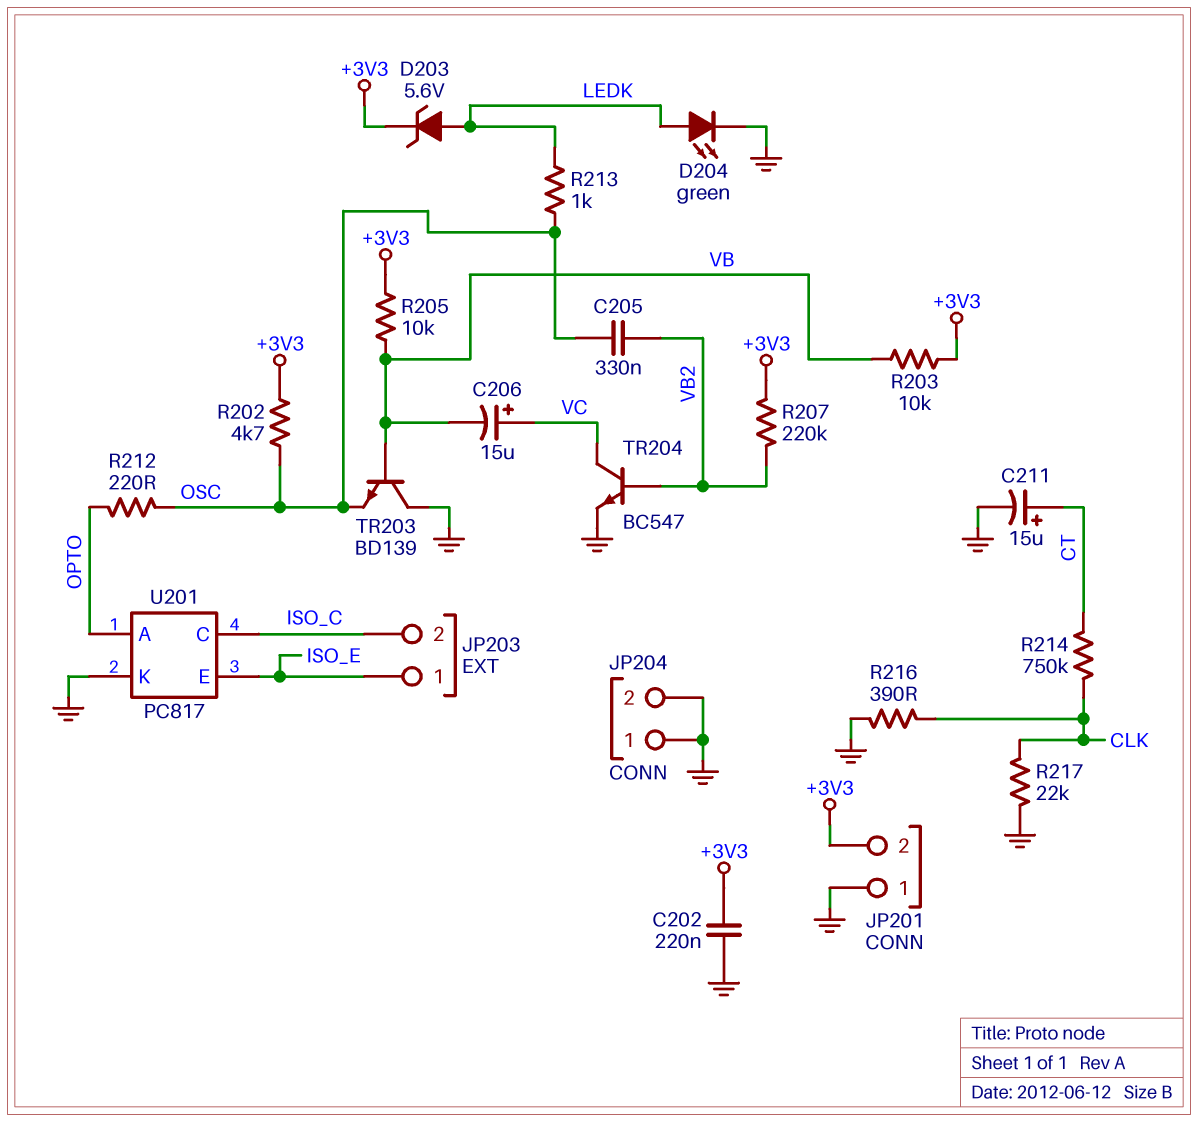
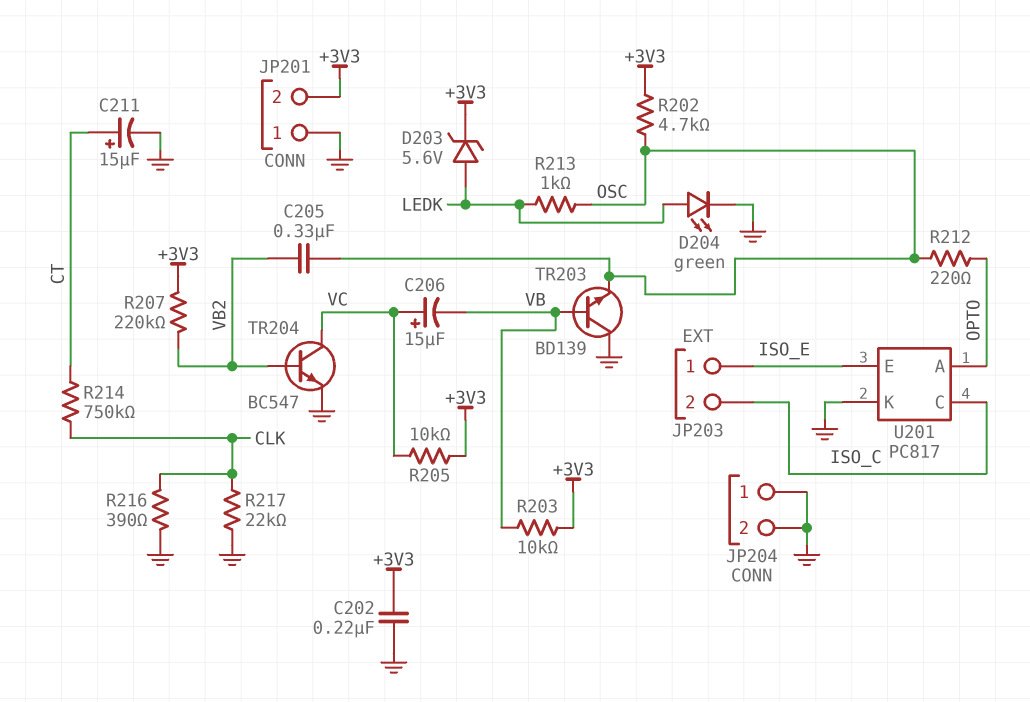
R205: 10k (+3V3, VB) -> 10k (+3V3, VC)

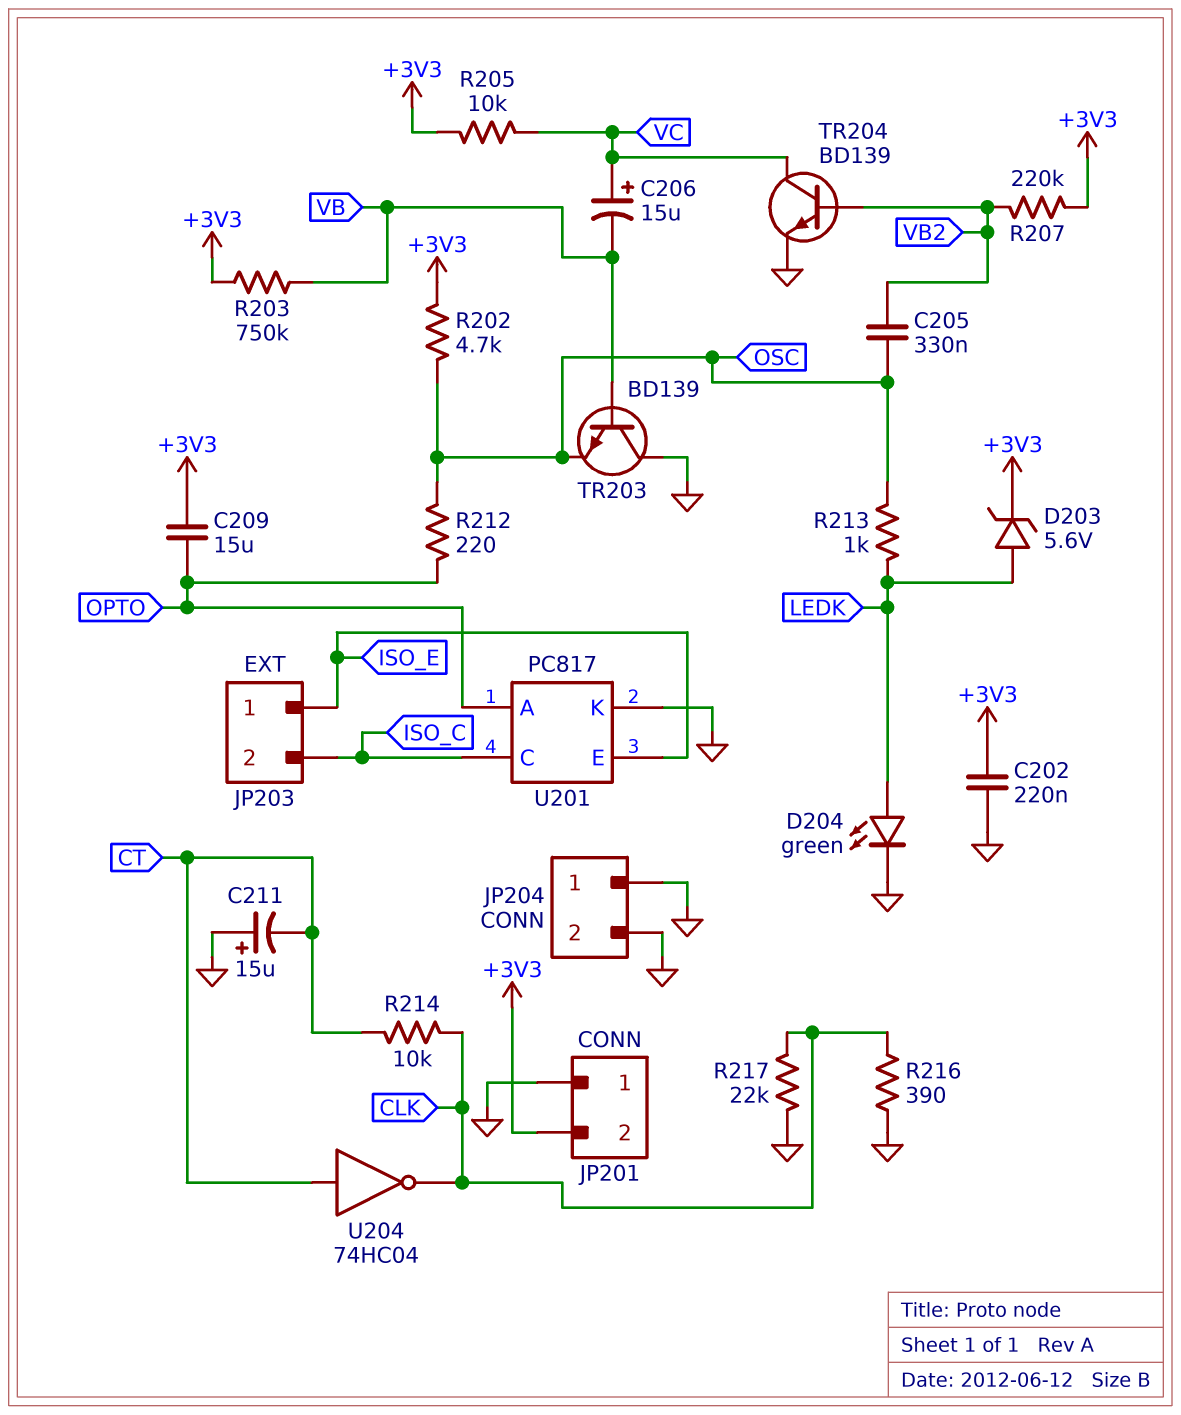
C209: none -> 15uF (+3V3, OPTO)
C211: 15uF (plus CT, minus GND) -> 15uF (plus GND, minus CT)
R203: 10k (+3V3, VB) -> 750k (+3V3, VB)
R214: 750k (CLK, CT) -> 10k (CLK, CT)
TR204: NPN BC547 (B VB2, C VC, E GND) -> NPN BD139 (B VB2, C VC, E GND)
U204: none -> NOT 74HC04 (in CT, out CLK)

